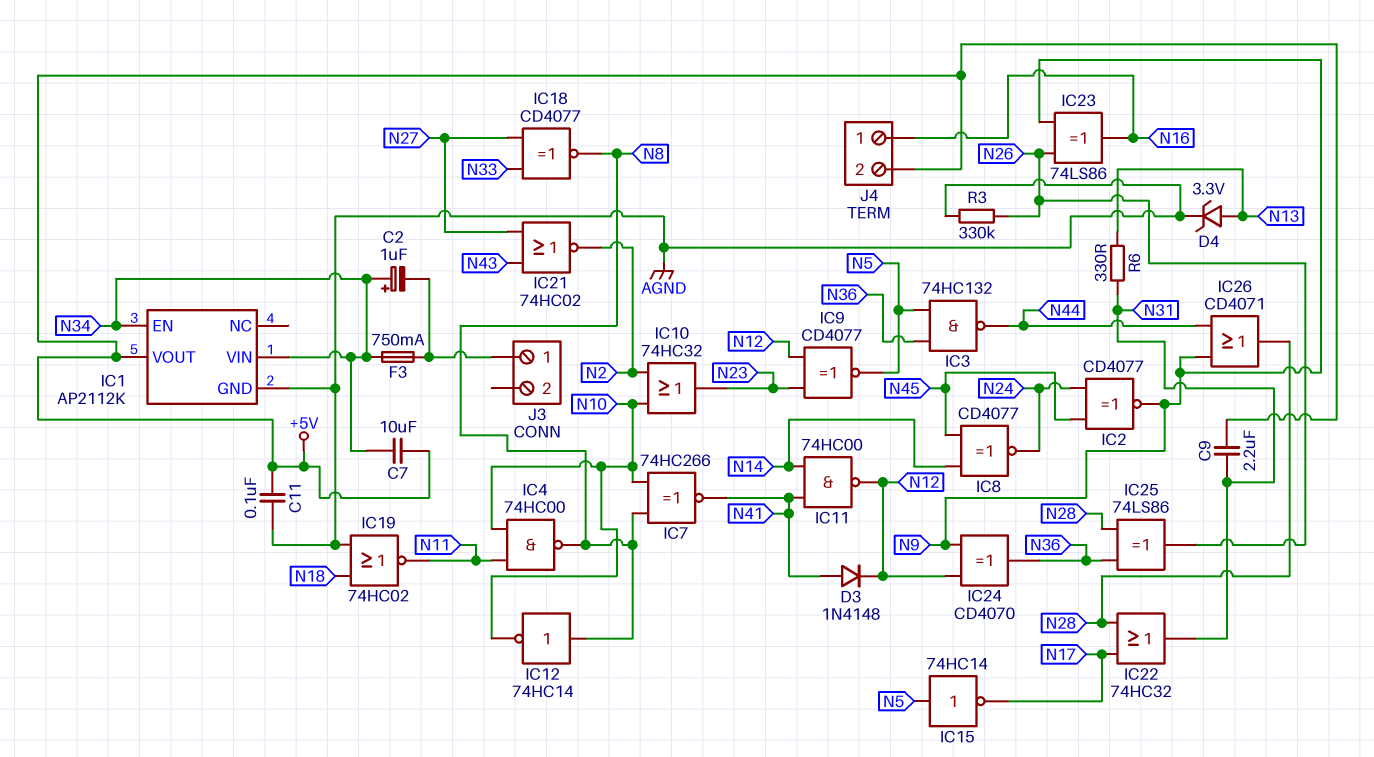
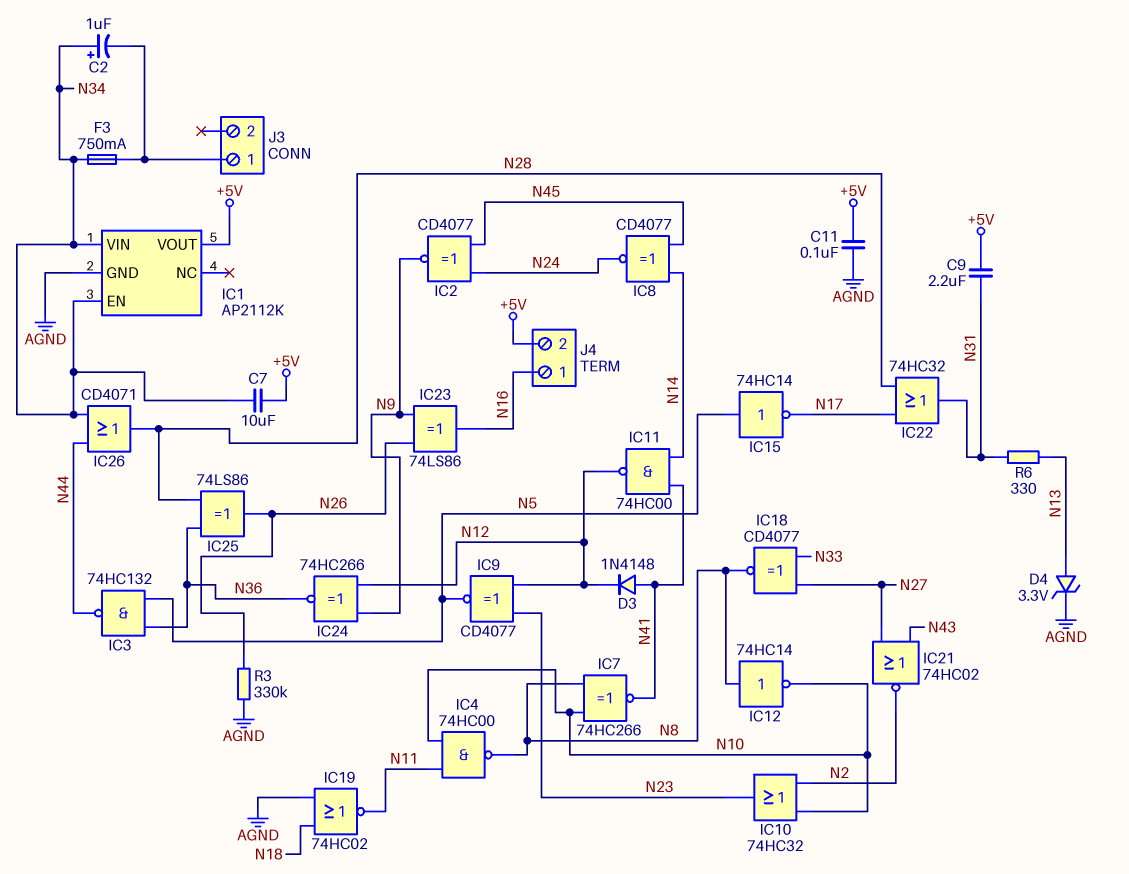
IC24: XOR CD4070 (in N9, in N12, out N36) -> XNOR 74HC266 (in N9, in N12, out N36)
IC26: OR CD4071 (in N9, in N44, out N28) -> OR CD4071 (in N34, in N44, out N28)

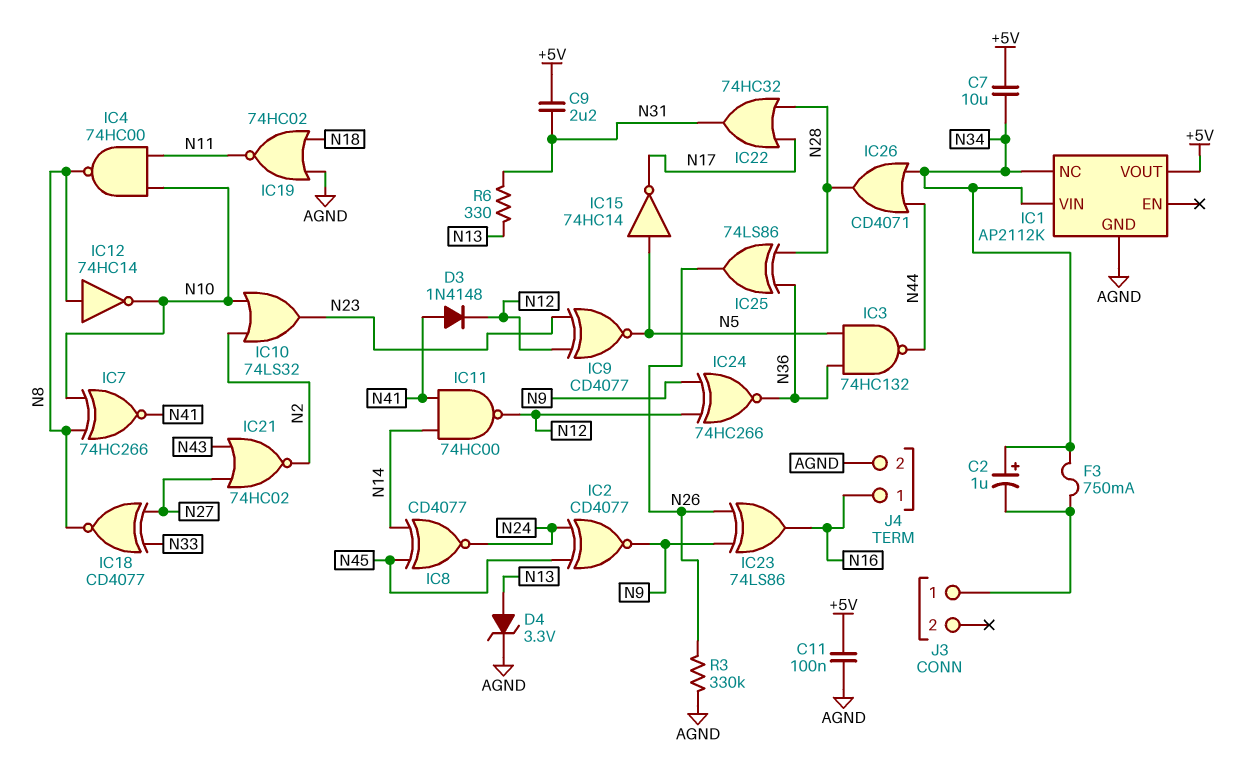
IC1 pin EN: N34 -> none
IC1 pin NC: none -> N34
IC10: OR 74HC32 (in N2, in N10, out N23) -> OR 74LS32 (in N2, in N10, out N23)
J4 pin 2: +5V -> AGND

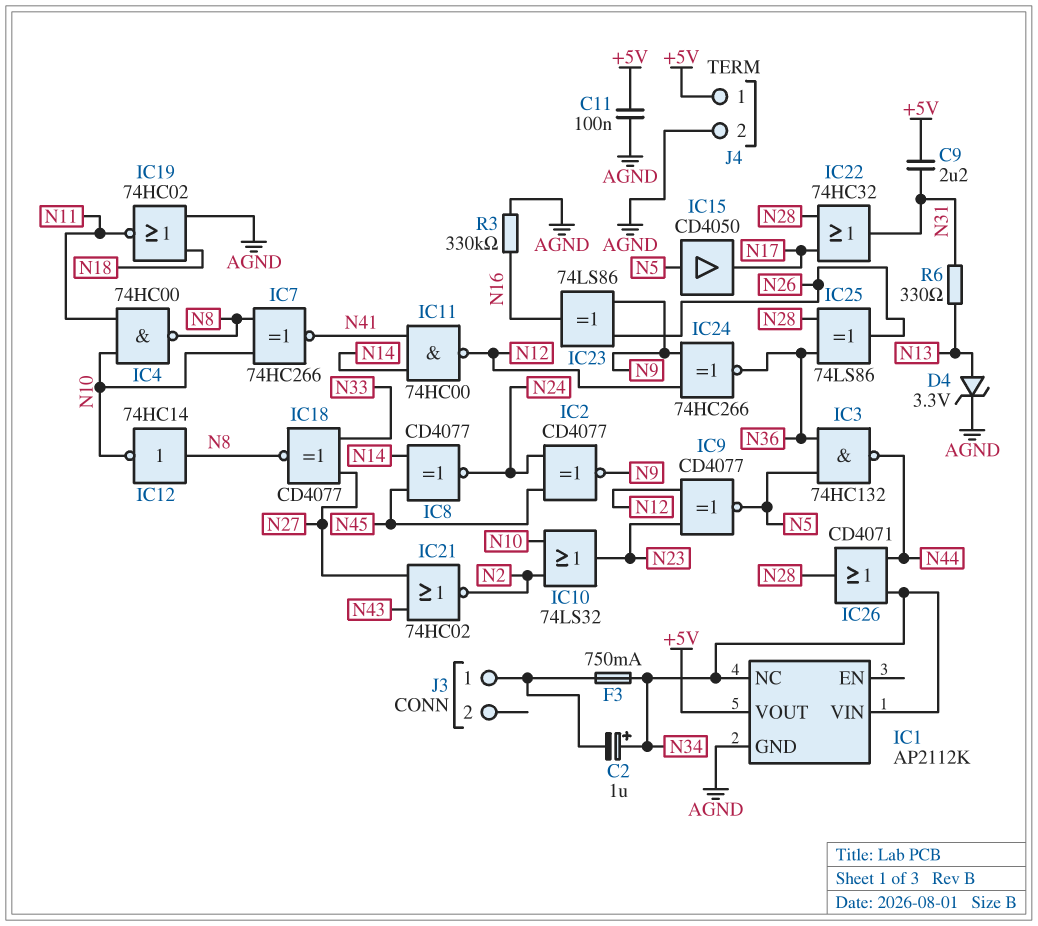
C7: 10uF (+5V, N34) -> none
D3: diode 1N4148 (A N41, K N12) -> none
IC15: NOT 74HC14 (in N5, out N17) -> buffer CD4050 (in N5, out N17)
J4 pin 1: N16 -> +5V
R3: 330k (AGND, N26) -> 330k (AGND, N16)

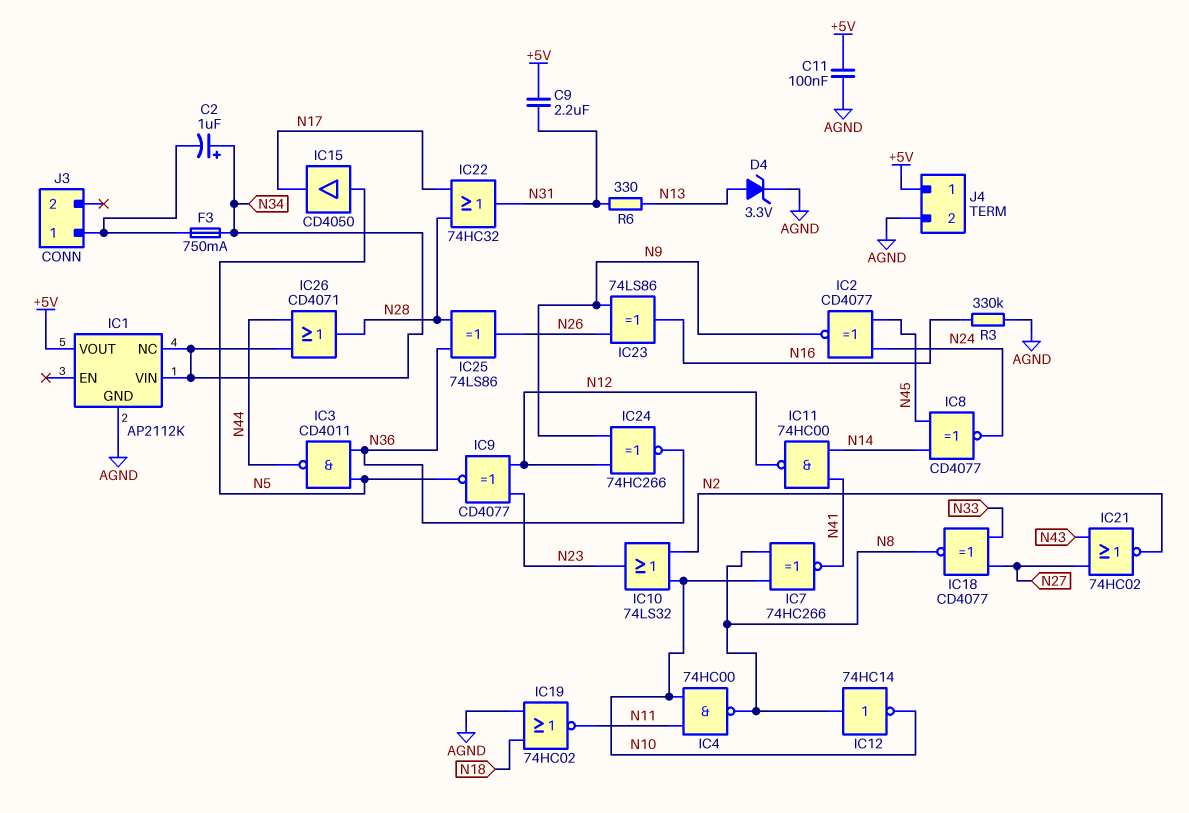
IC3: NAND 74HC132 (in N5, in N36, out N44) -> NAND CD4011 (in N5, in N36, out N44)

